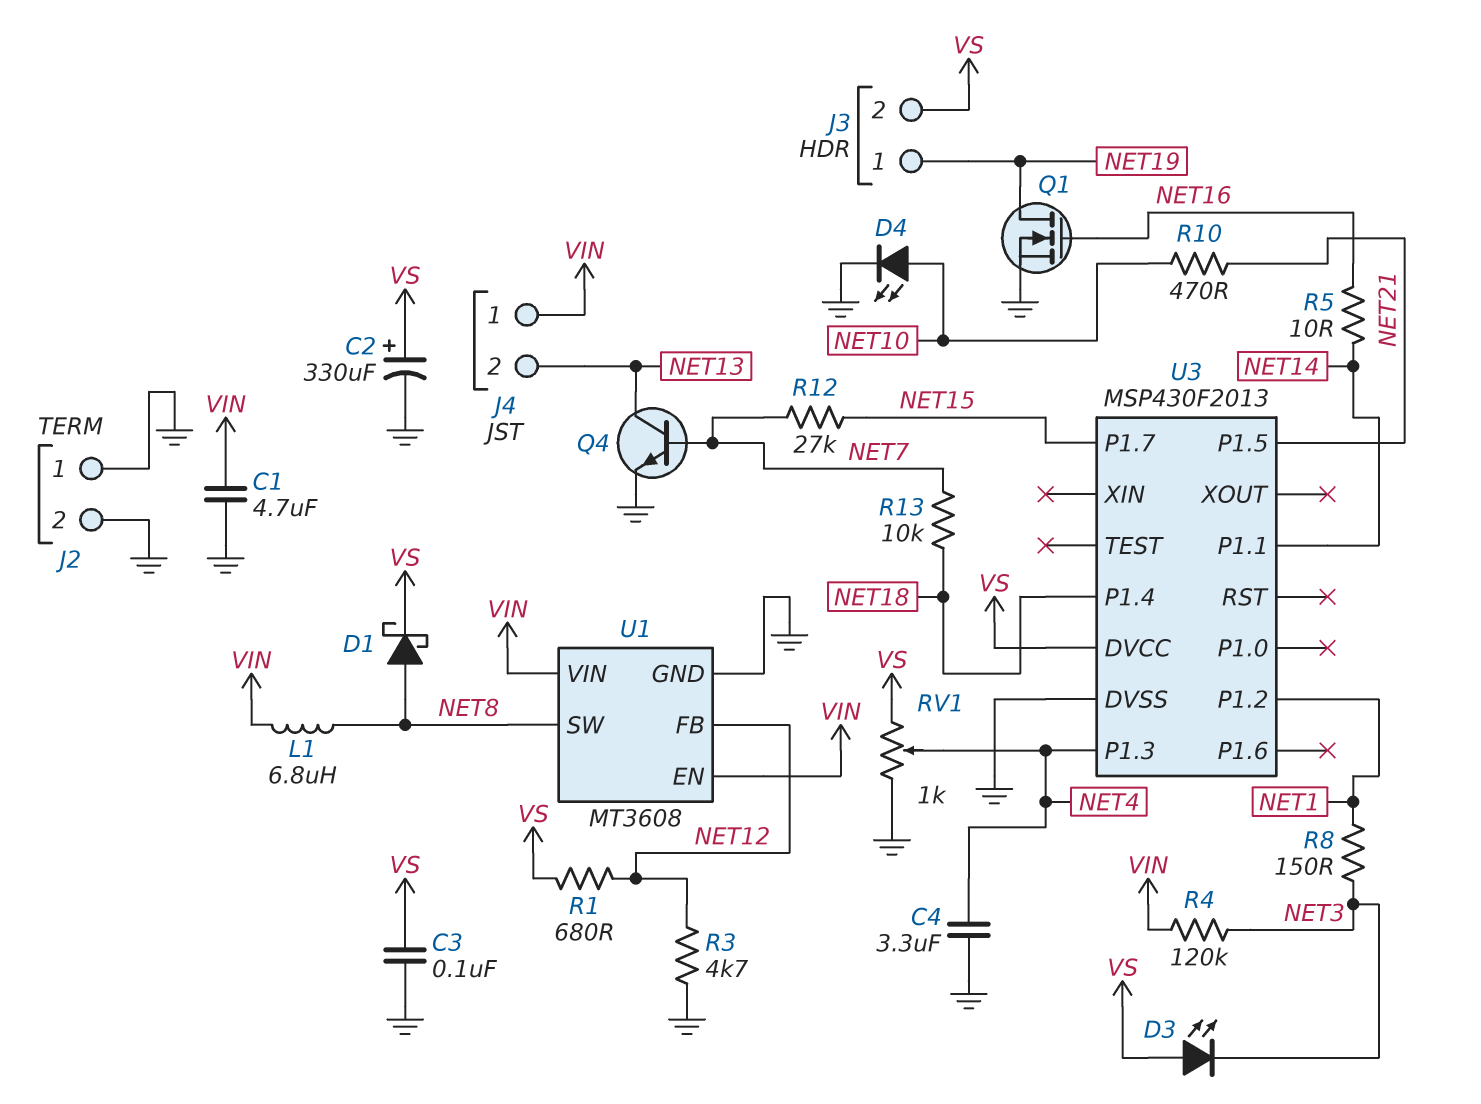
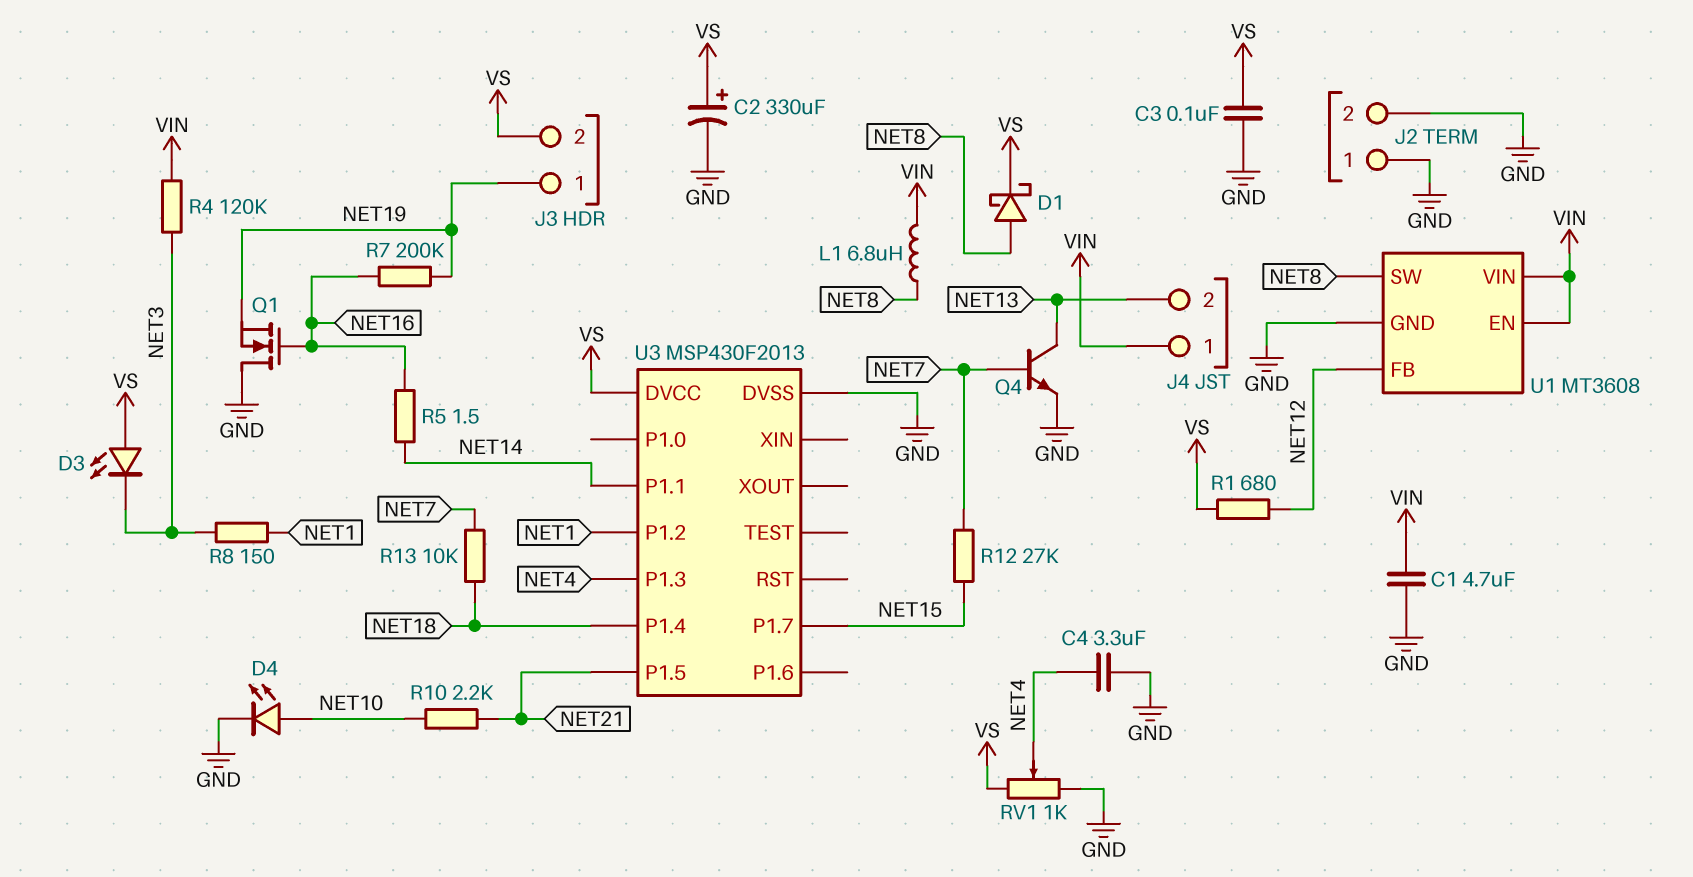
Q1: NMOS (G NET16, D NET19, S GND) -> NMOS (G NET16, D GND, S NET19)
R3: 4.7k (GND, NET12) -> none
R5: 10 (NET14, NET16) -> 1.5 (NET14, NET16)
R7: none -> 200k (NET16, NET19)
R10: 470 (NET10, NET21) -> 2.2k (NET10, NET21)

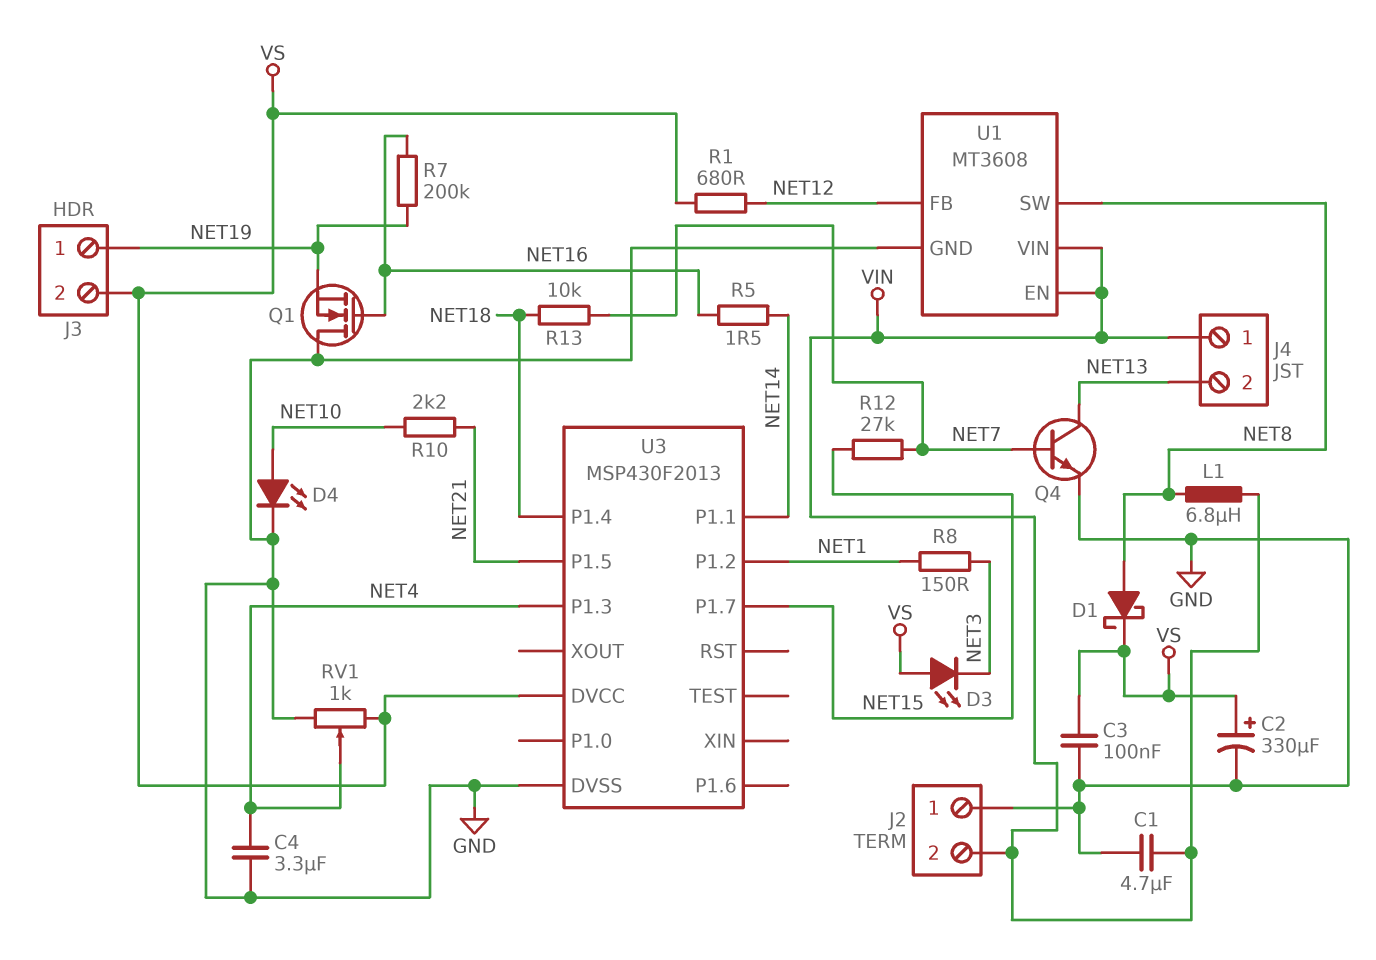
J2 pin 2: GND -> VIN
R4: 120k (NET3, VIN) -> none

